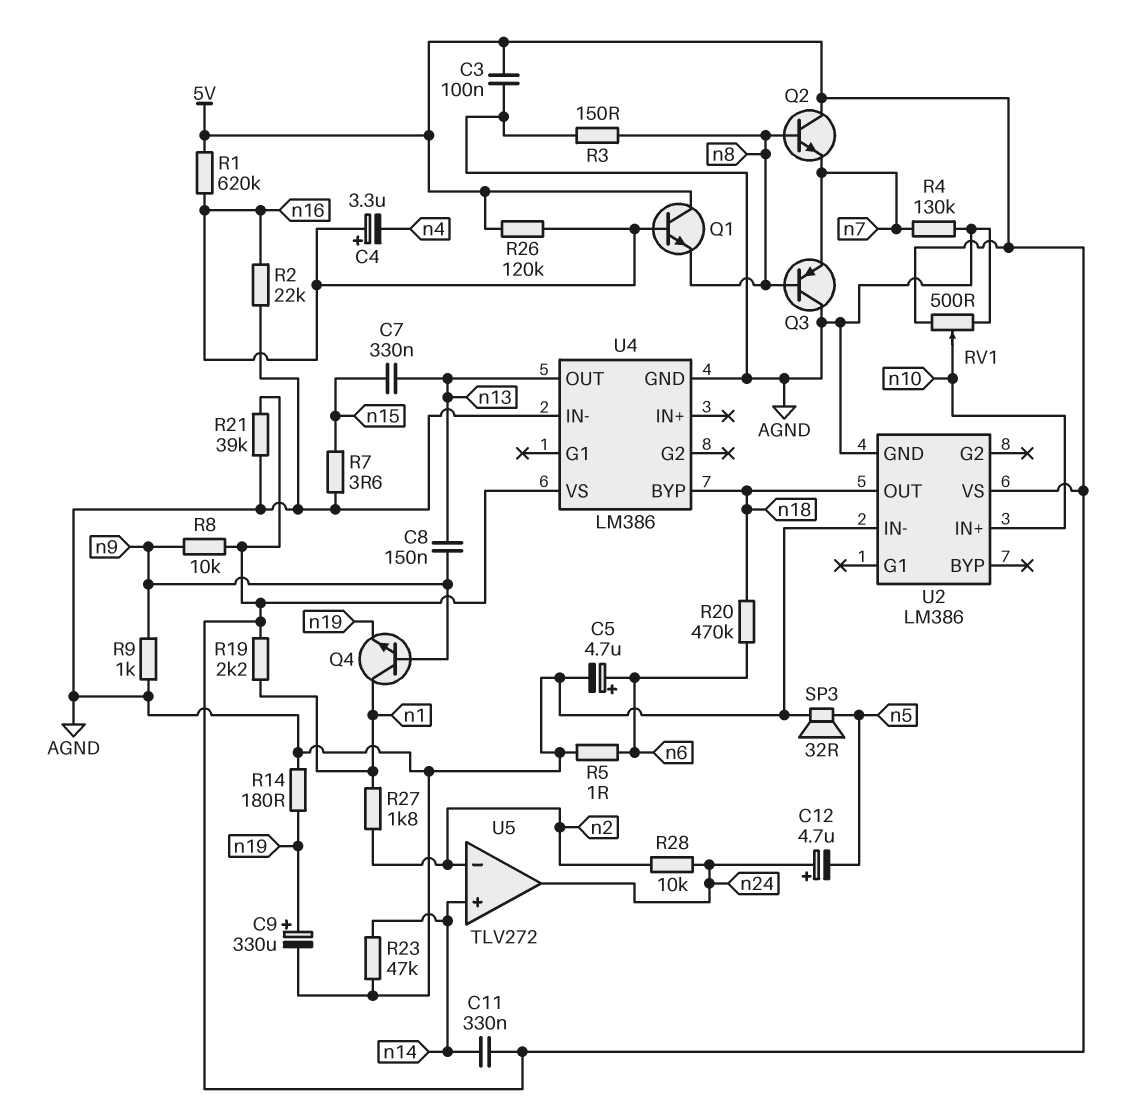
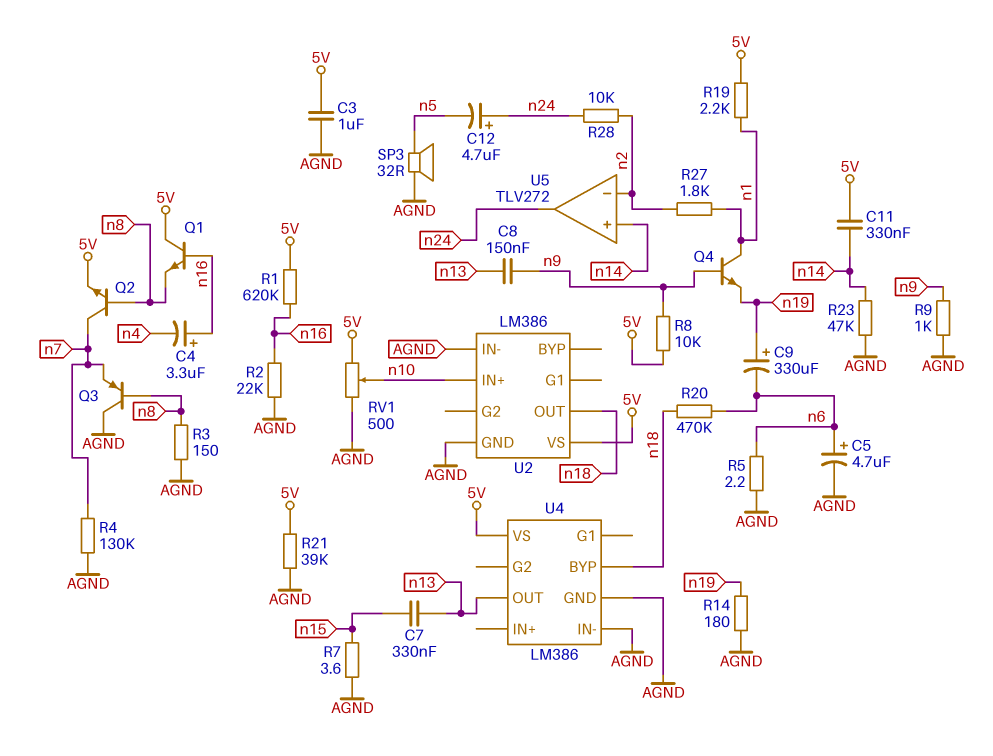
C3: 100nF (5V, AGND) -> 1uF (5V, AGND)
C9: 330uF (plus n19, minus AGND) -> 330uF (plus n19, minus n6)
Q2: NPN (B n8, C 5V, E n7) -> NPN (B n8, C n7, E 5V)
R5: 1 (AGND, n6) -> 2.2 (AGND, n6)
R26: 120k (5V, n16) -> none

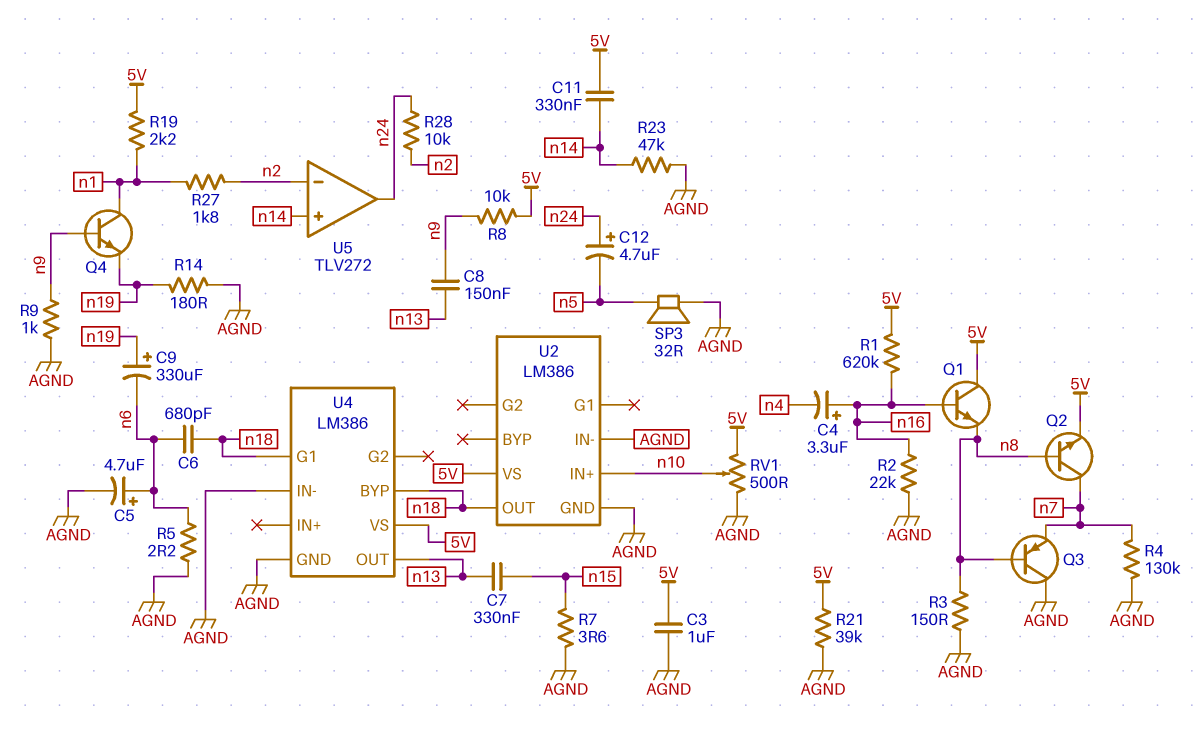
C6: none -> 680pF (n6, n18)
R20: 470k (n6, n18) -> none
U4 pin G1: none -> n18

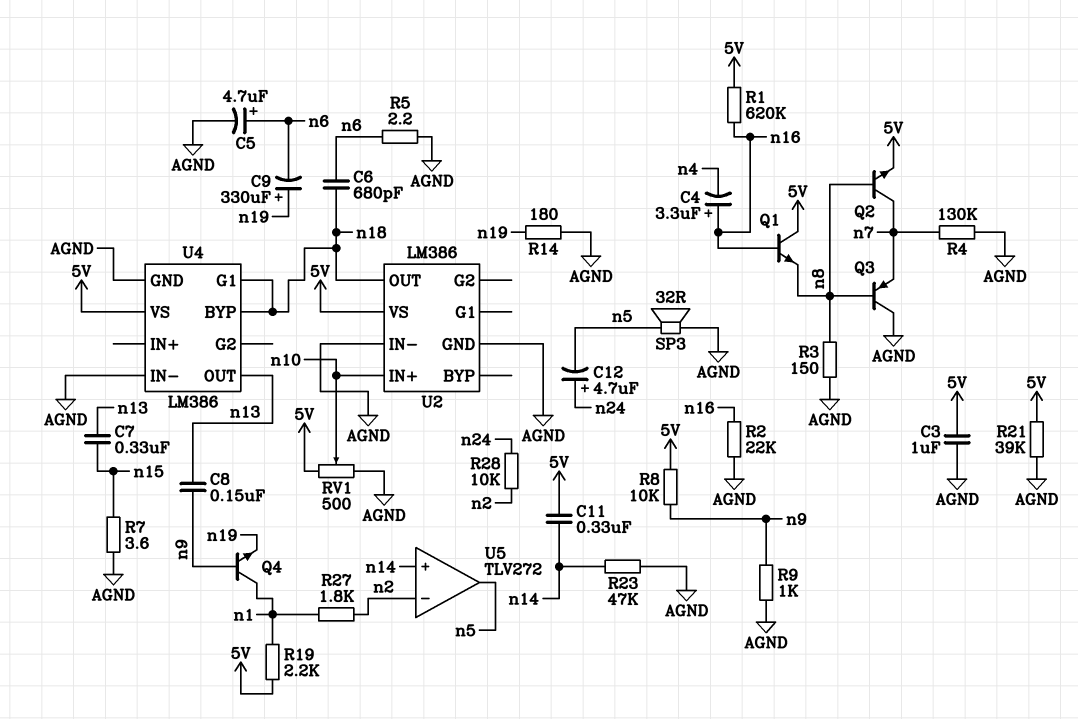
U5 pin out: n24 -> n5

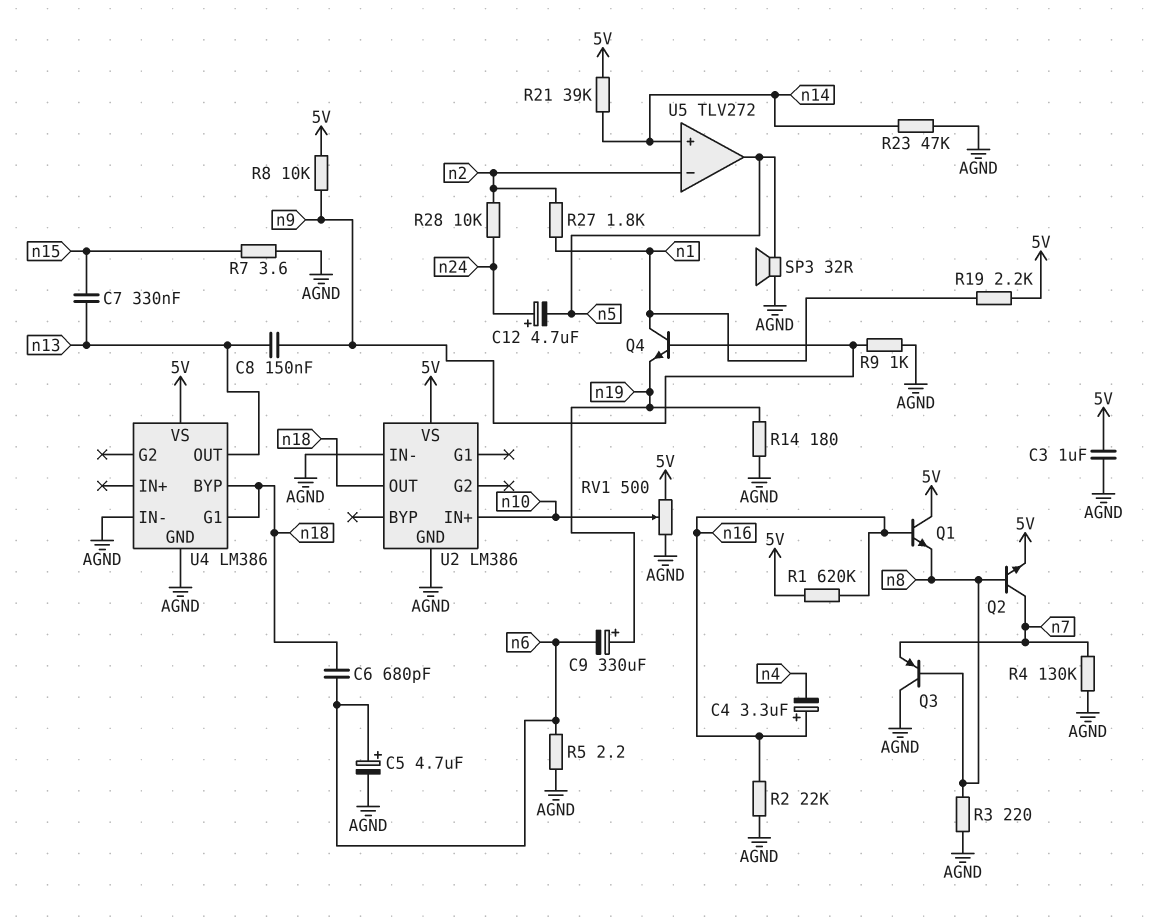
C11: 330nF (5V, n14) -> none
R3: 150 (AGND, n8) -> 220 (AGND, n8)
R21: 39k (5V, AGND) -> 39k (5V, n14)

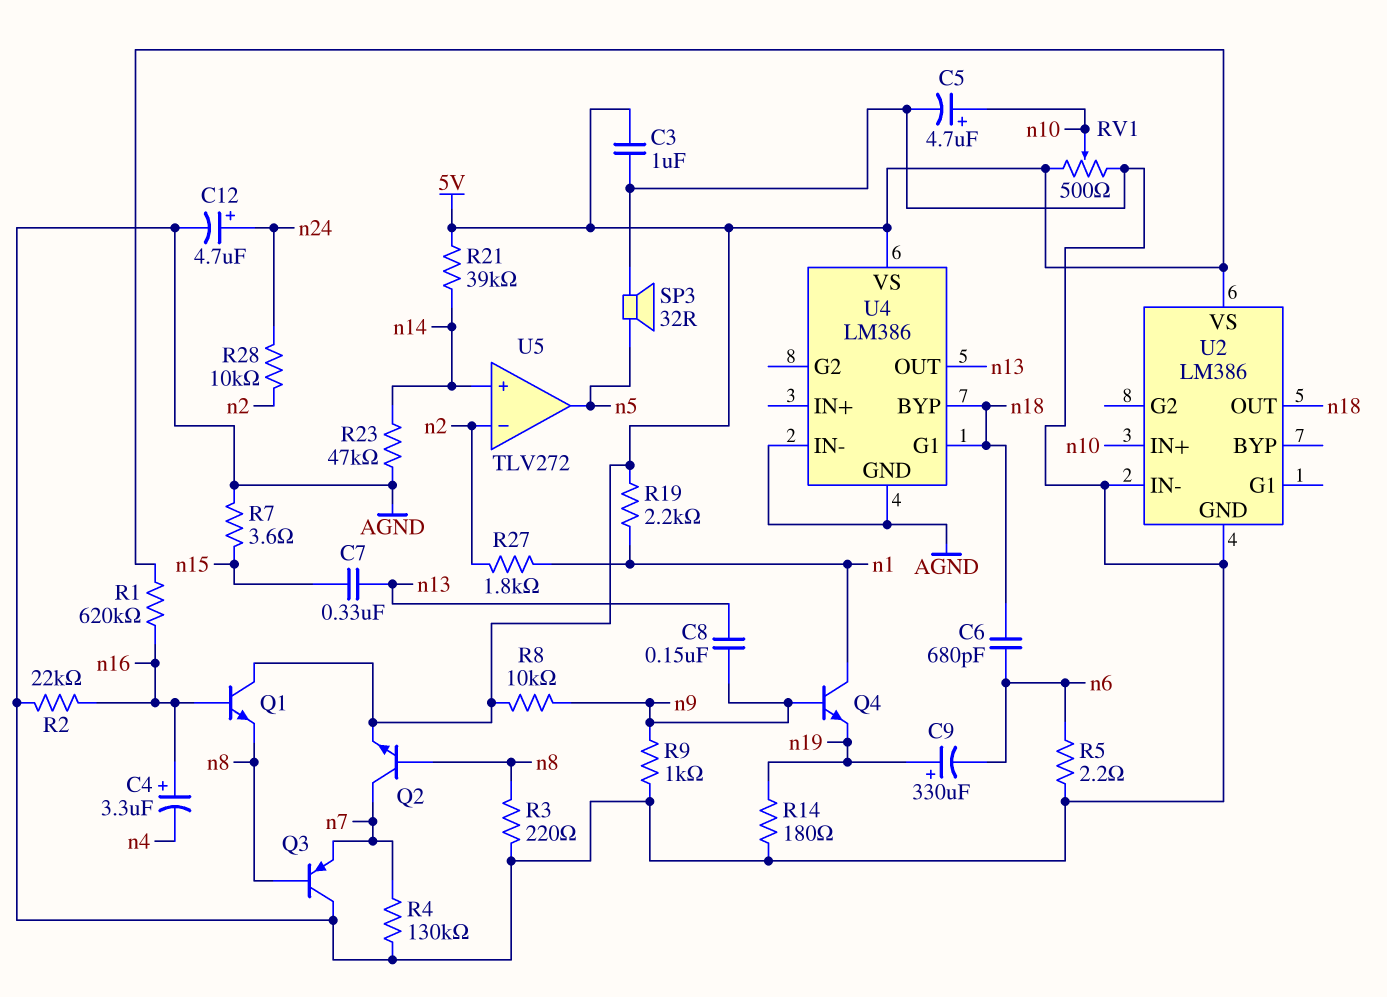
C5: 4.7uF (plus n6, minus AGND) -> 4.7uF (plus n10, minus AGND)
C12: 4.7uF (plus n24, minus n5) -> 4.7uF (plus n24, minus AGND)

